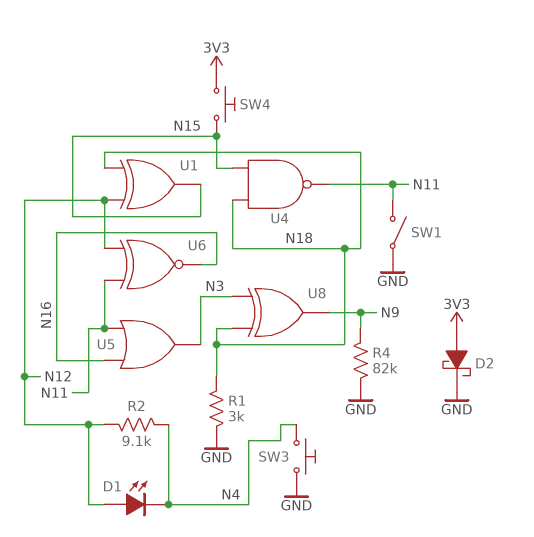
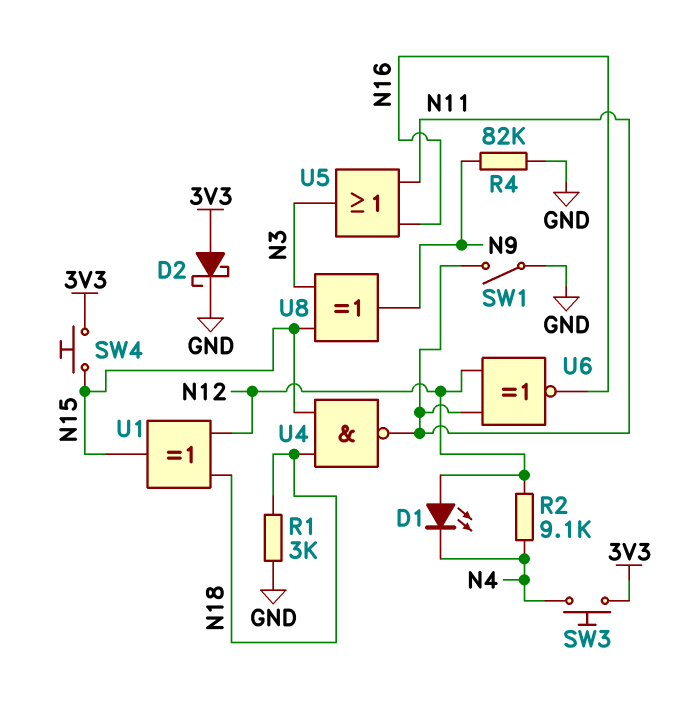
SW3: button (GND, N4) -> button (3V3, N4)
U8: XOR (in N3, in N18, out N9) -> XOR (in N3, in N15, out N9)

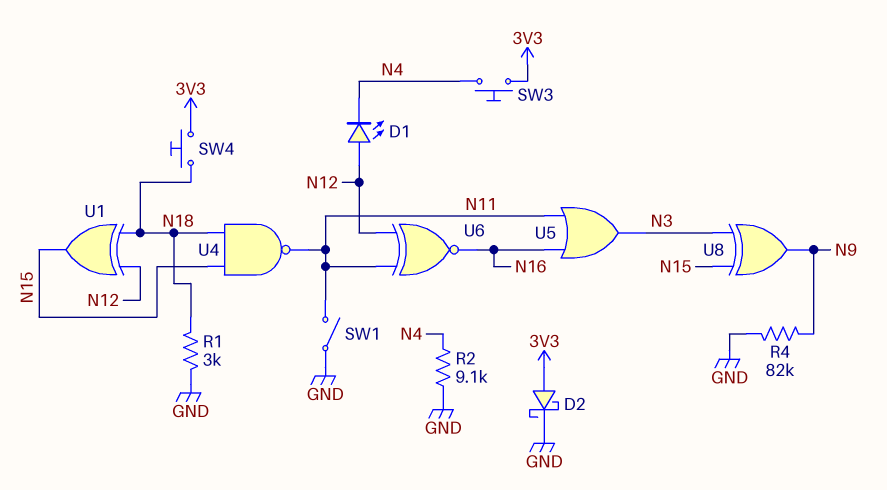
R2: 9.1k (N4, N12) -> 9.1k (GND, N4)
SW4: button (3V3, N15) -> button (3V3, N18)

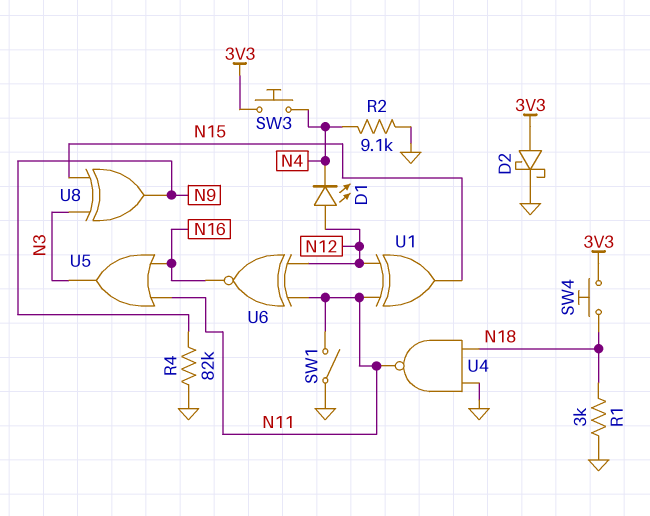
U1: XOR (in N12, in N18, out N15) -> XOR (in N11, in N12, out N15)
U4: NAND (in N15, in N18, out N11) -> NAND (in GND, in N18, out N11)

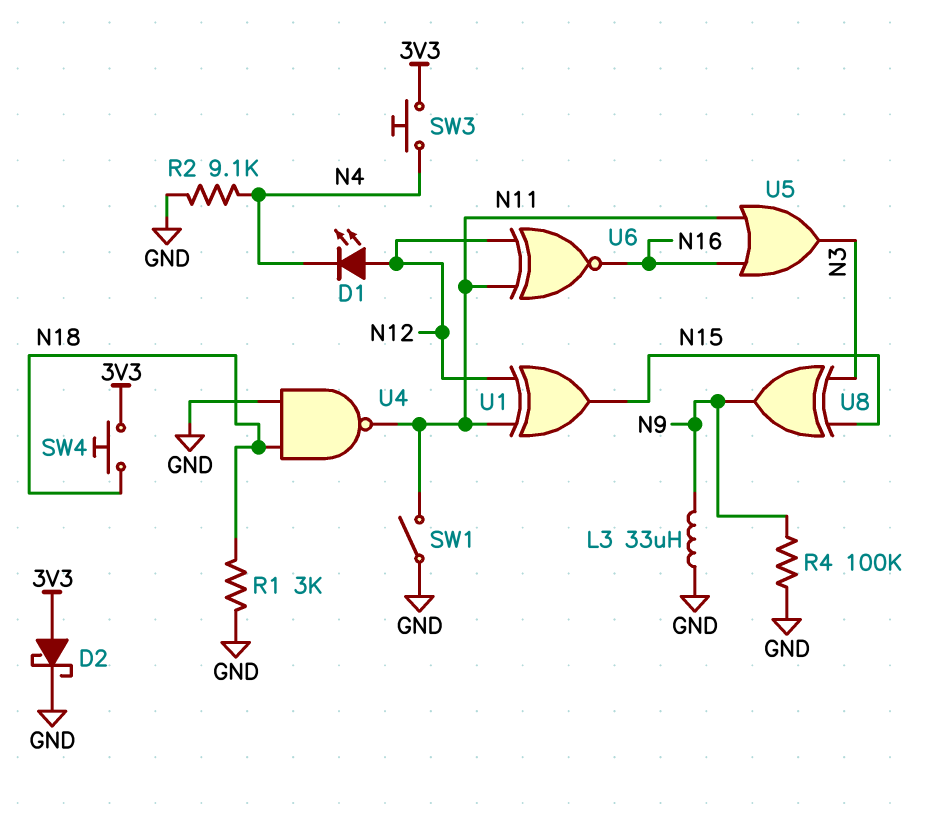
L3: none -> 33uH (GND, N9)
R4: 82k (GND, N9) -> 100k (GND, N9)

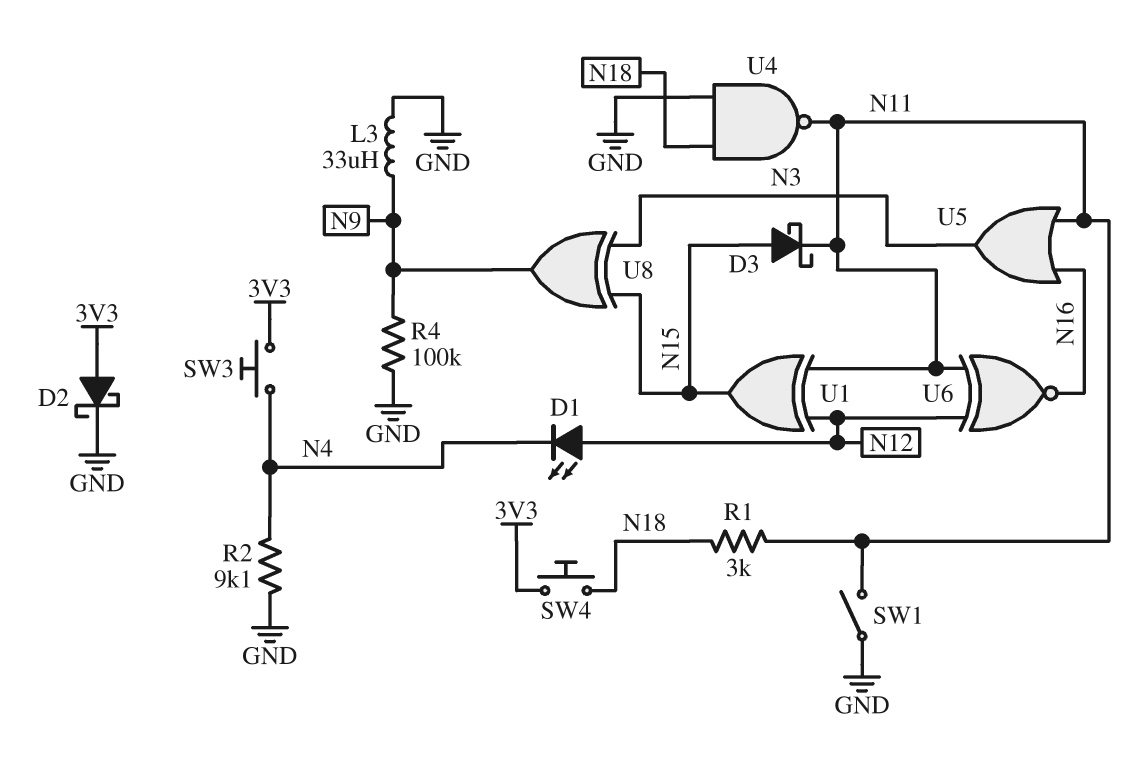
D3: none -> schottky (A N15, K N11)
R1: 3k (GND, N18) -> 3k (N11, N18)

